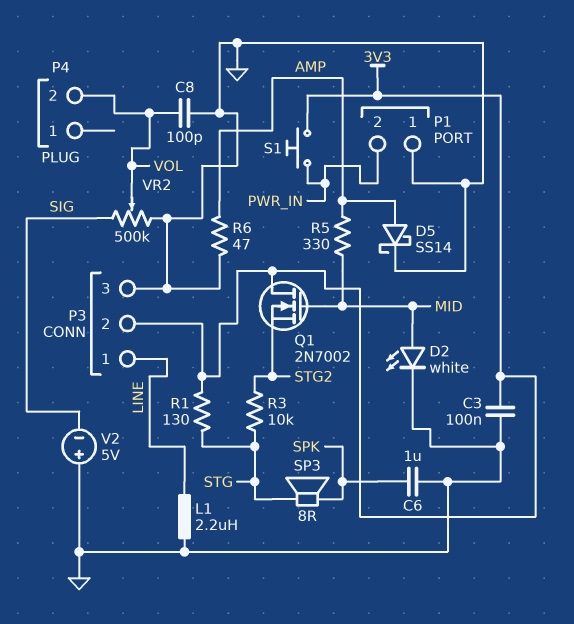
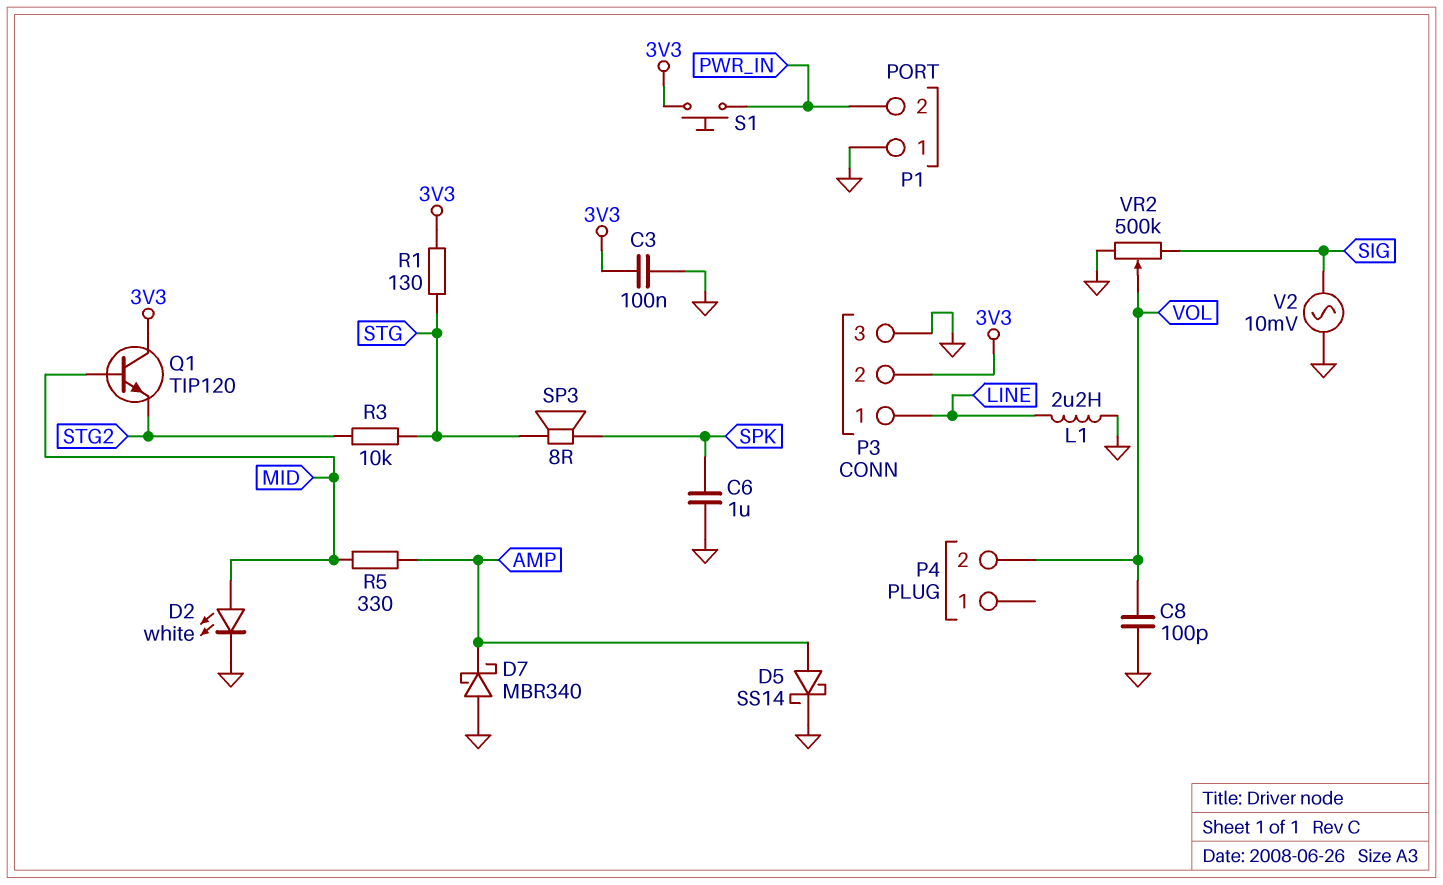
D7: none -> schottky MBR340 (A GND, K AMP)
Q1: NMOS 2N7002 (G MID, D 3V3, S STG2) -> NPN TIP120 (B MID, C 3V3, E STG2)
R6: 47 (AMP, GND) -> none
V2: 5V (plus GND, minus SIG) -> AC 10mV (GND, SIG)

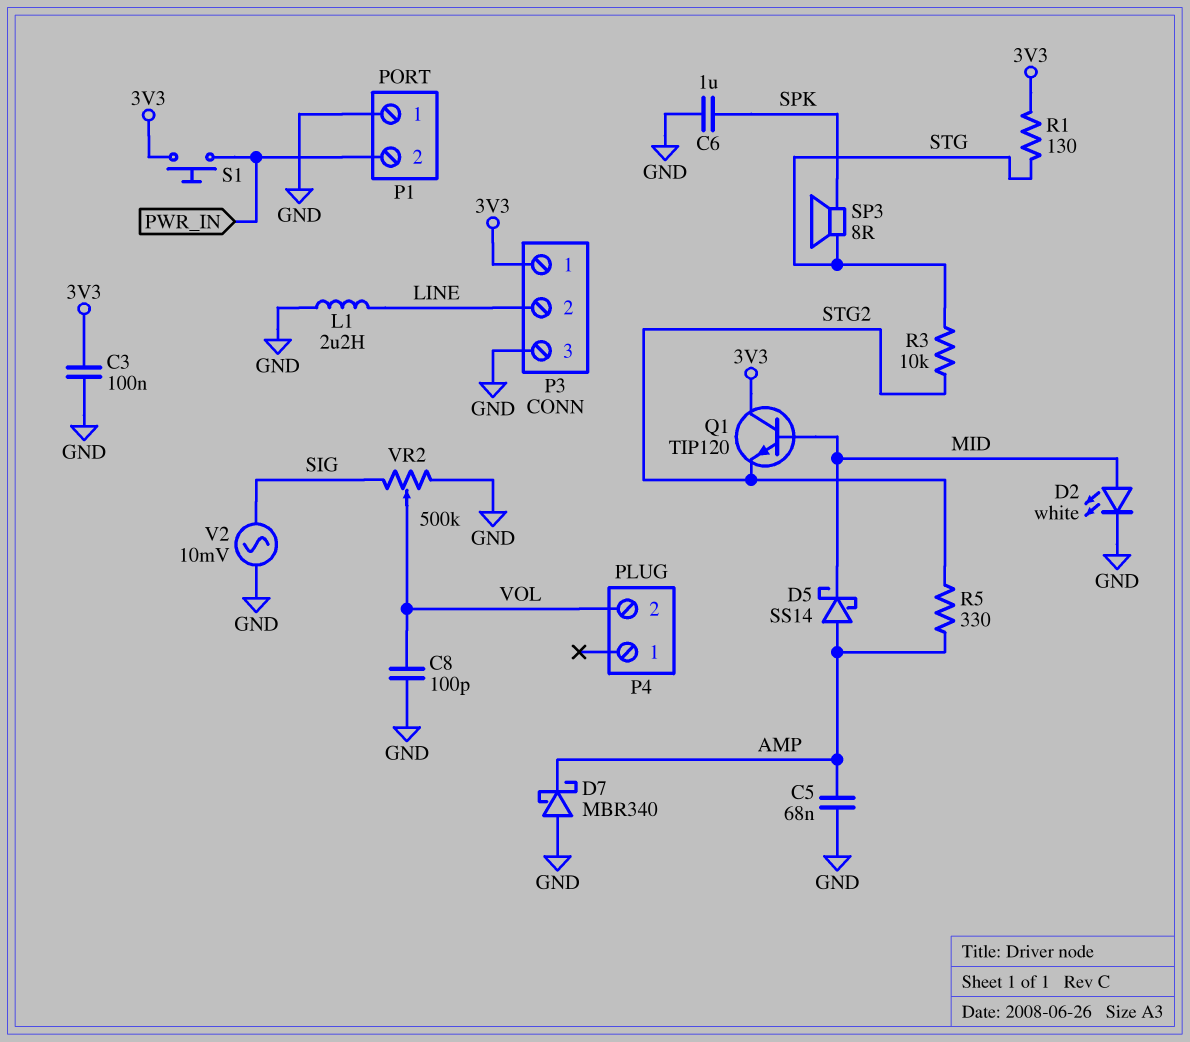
C5: none -> 68nF (AMP, GND)
D5: schottky SS14 (A AMP, K GND) -> schottky SS14 (A AMP, K MID)
P3 pin 1: LINE -> 3V3
P3 pin 2: 3V3 -> LINE
R5: 330 (AMP, MID) -> 330 (AMP, STG2)

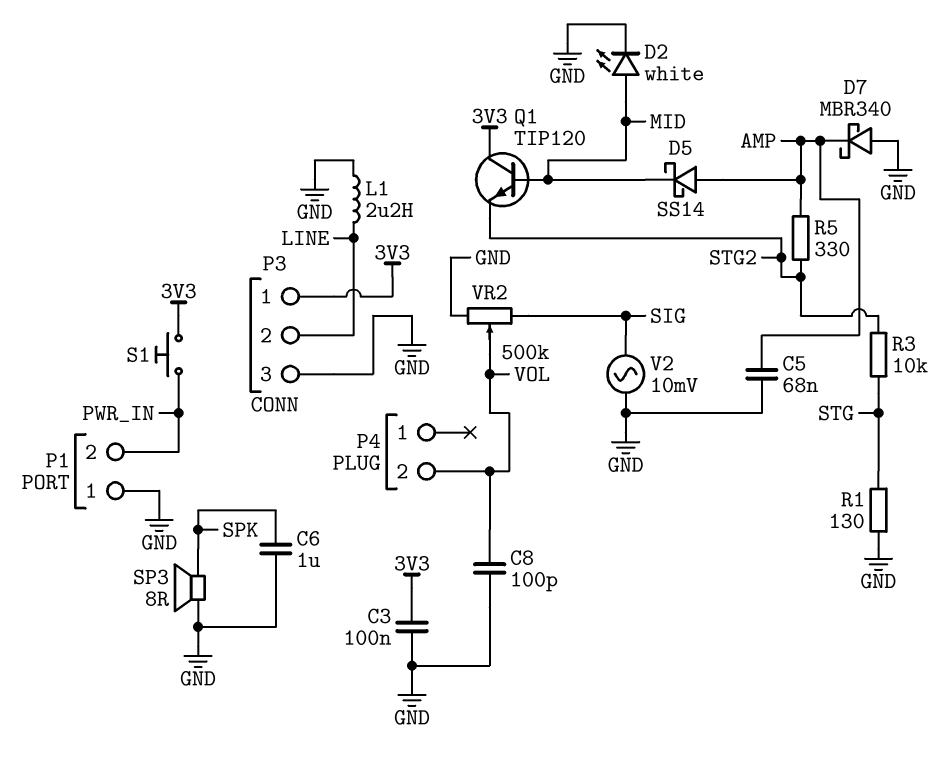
R1: 130 (3V3, STG) -> 130 (GND, STG)
SP3: speaker 8R (SPK, STG) -> speaker 8R (GND, SPK)

